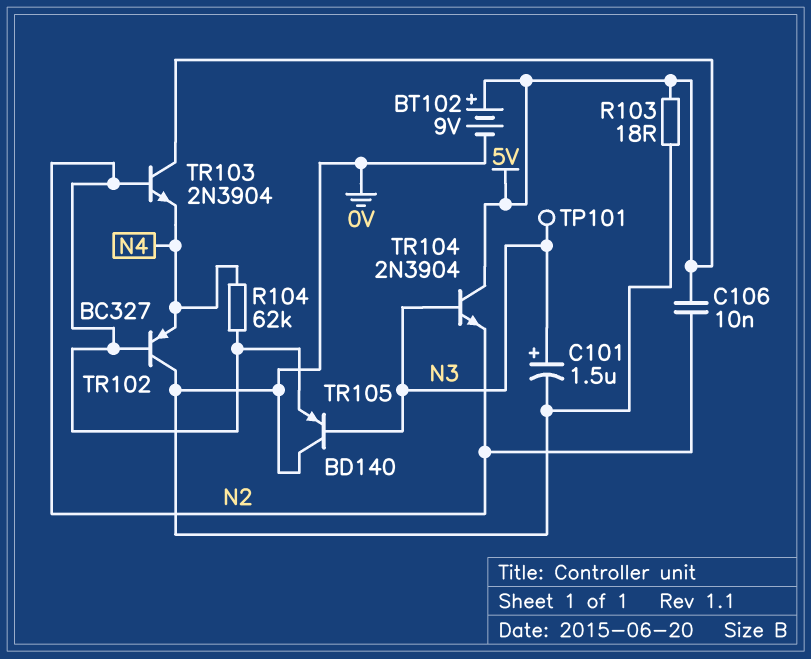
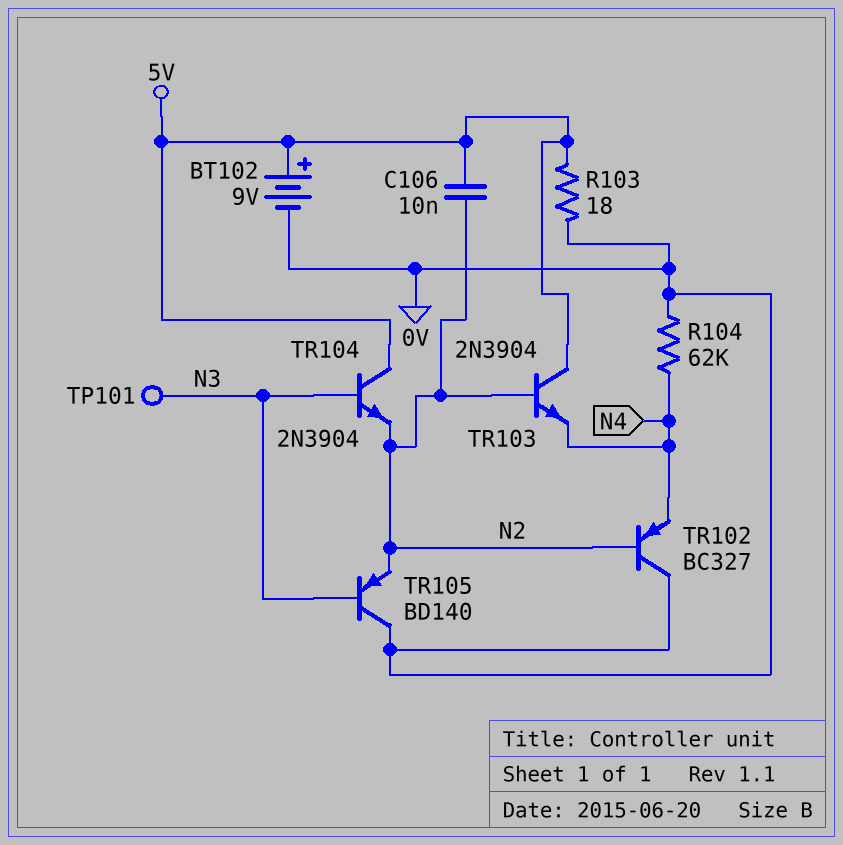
C101: 1.5uF (plus N3, minus 0V) -> none
R104: 62k (N2, N4) -> 62k (0V, N4)

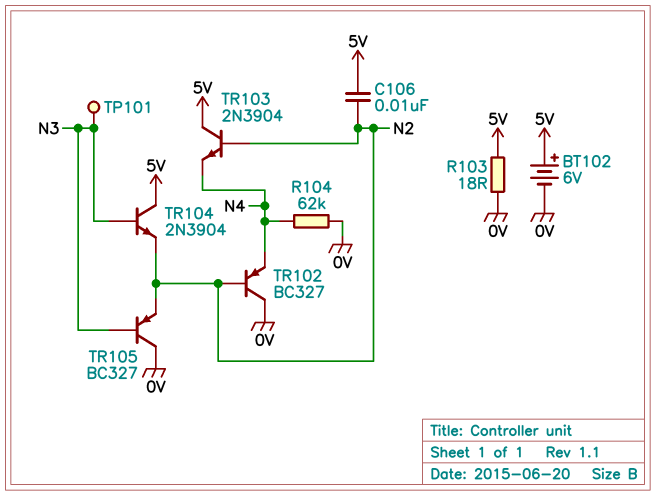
BT102: 9V (plus 5V, minus 0V) -> 6V (plus 5V, minus 0V)
TR105: PNP BD140 (B N3, C 0V, E N2) -> PNP BC327 (B N3, C 0V, E N2)

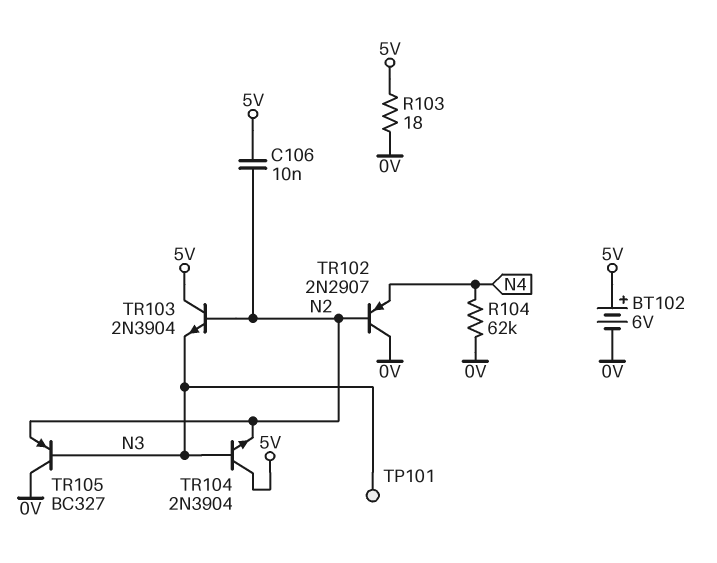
TR102: PNP BC327 (B N2, C 0V, E N4) -> PNP 2N2907 (B N2, C 0V, E N4)
TR103: NPN 2N3904 (B N2, C 5V, E N4) -> NPN 2N3904 (B N2, C 5V, E N3)

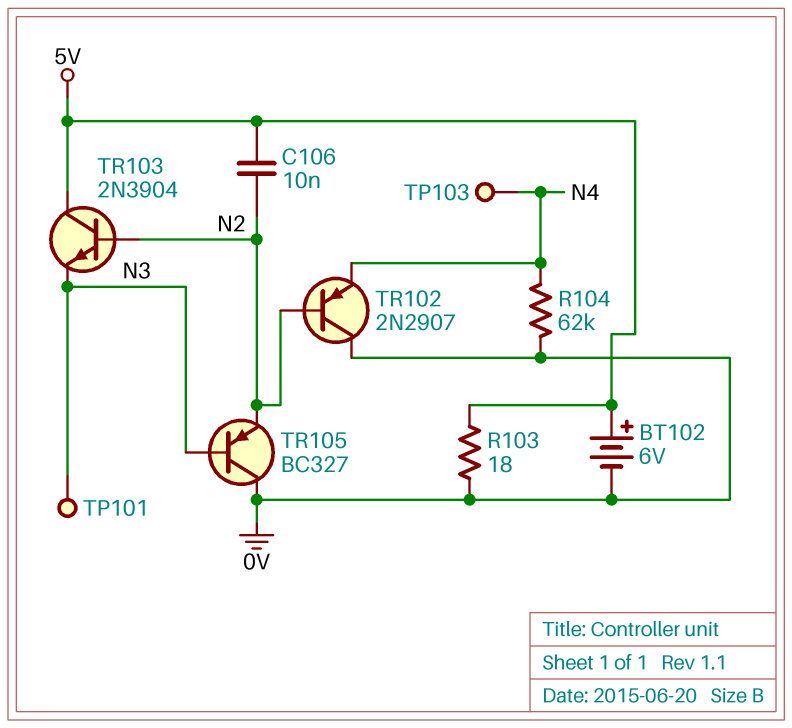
TP103: none -> test point (N4)
TR104: NPN 2N3904 (B N3, C 5V, E N2) -> none

